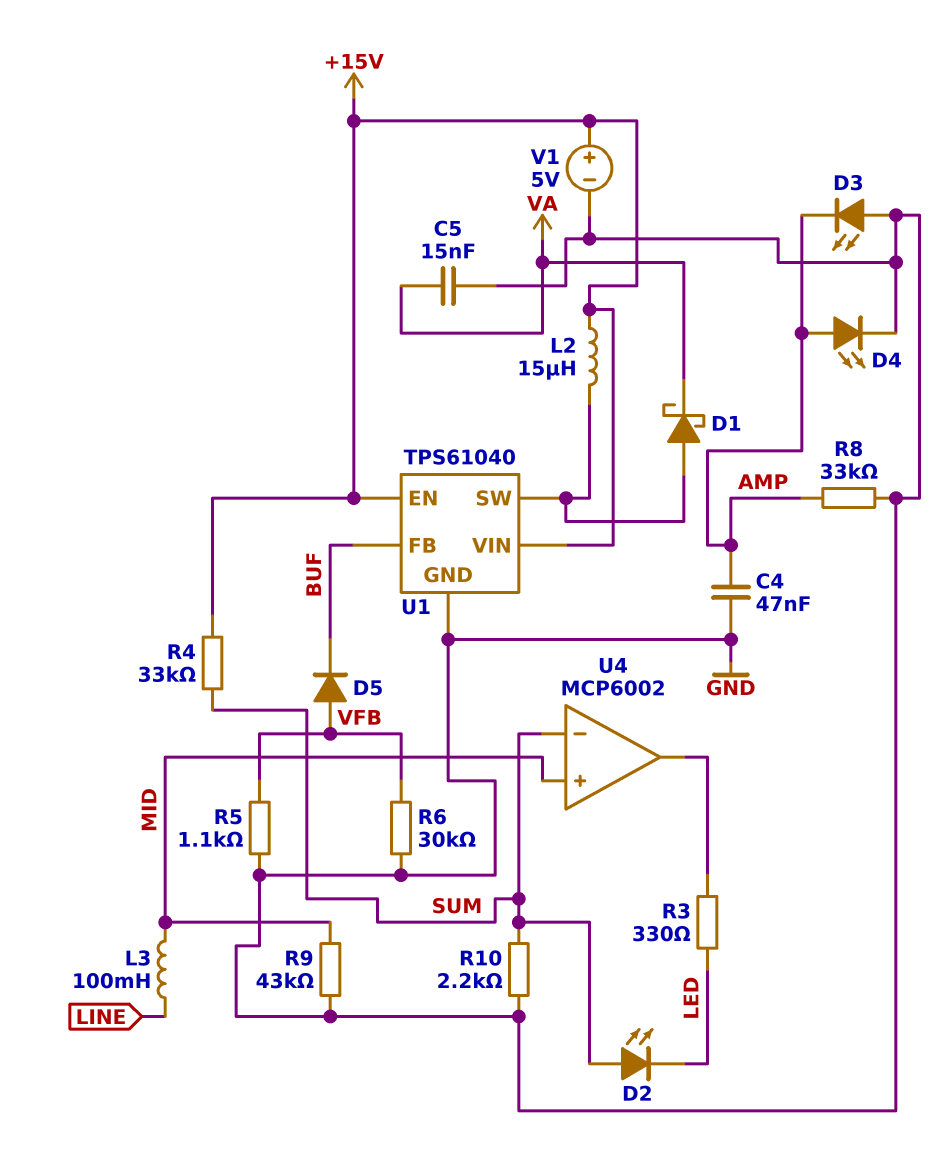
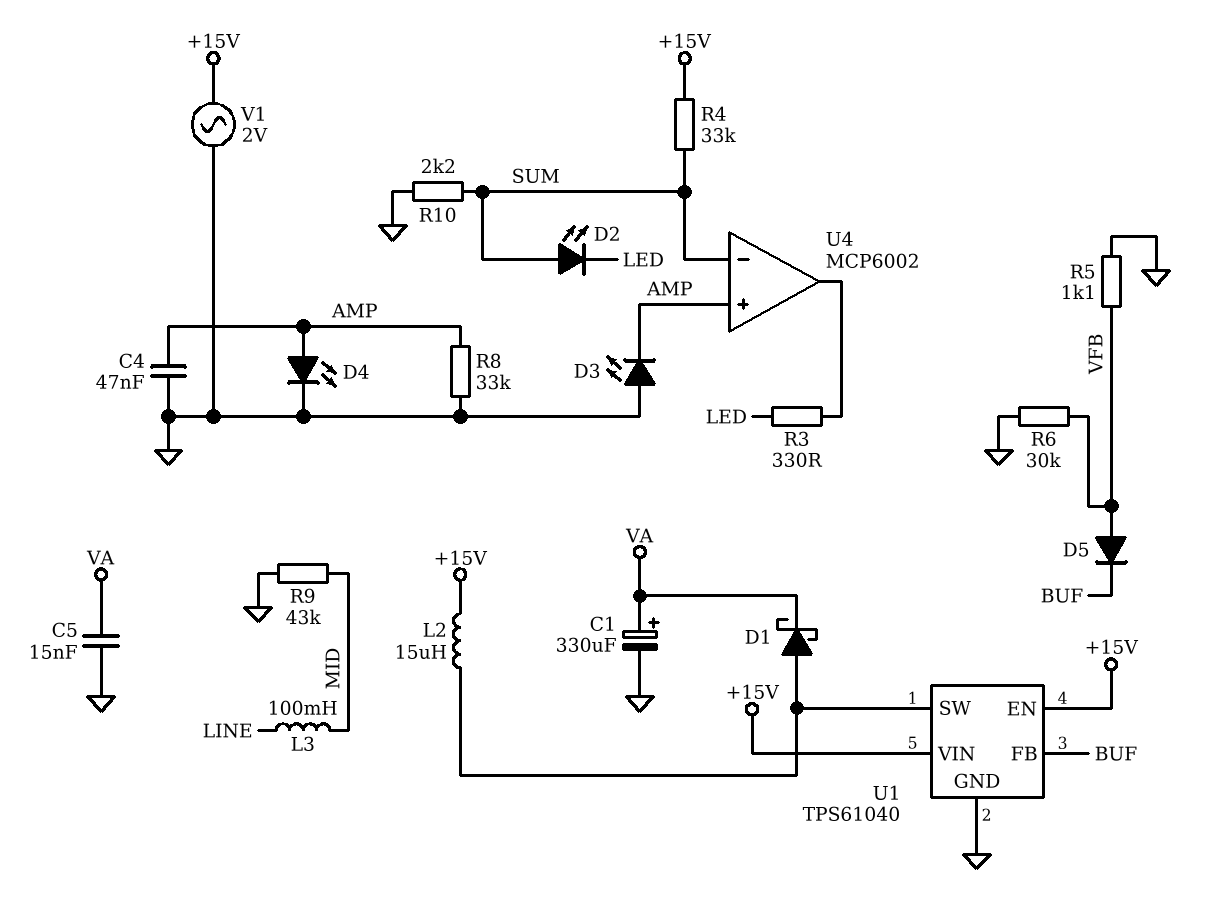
C1: none -> 330uF (plus VA, minus GND)
U4 pin in+: MID -> AMP
V1: 5V (plus +15V, minus GND) -> AC 2V (+15V, GND)

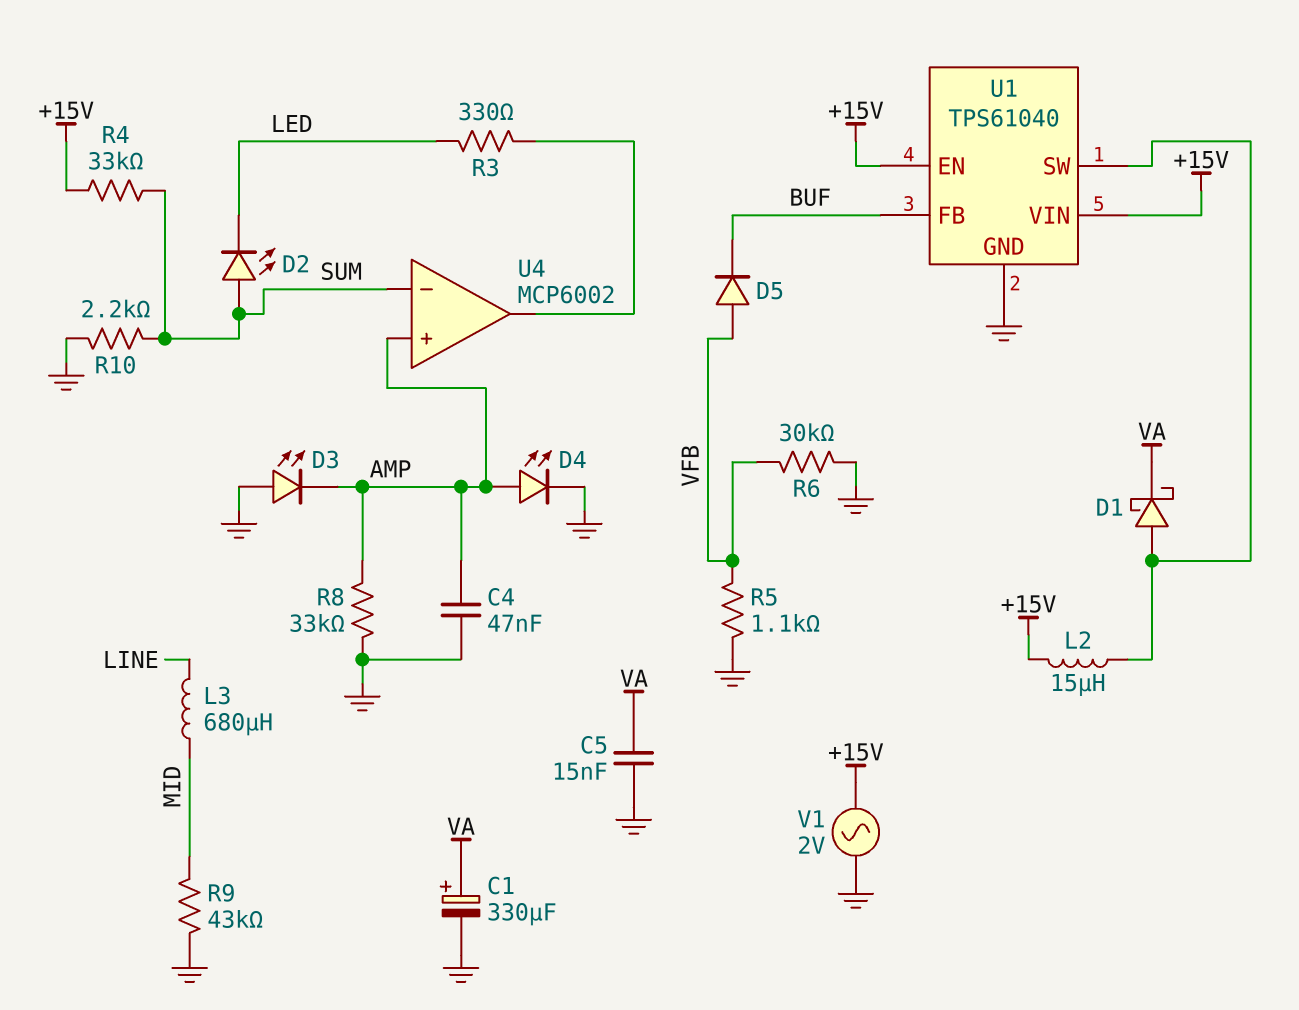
L3: 100mH (LINE, MID) -> 680uH (LINE, MID)

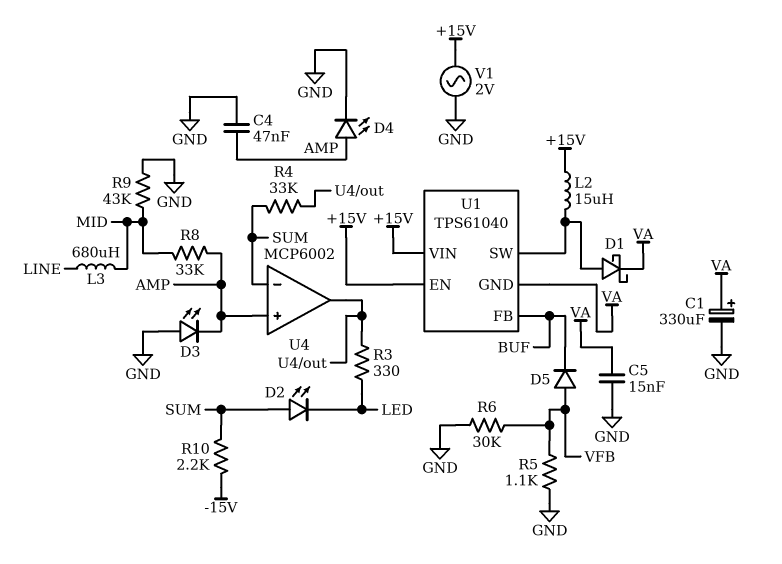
R4: 33k (+15V, SUM) -> 33k (SUM, U4/out)
R8: 33k (AMP, GND) -> 33k (AMP, MID)
R10: 2.2k (GND, SUM) -> 2.2k (-15V, SUM)
U1 pin GND: GND -> VA

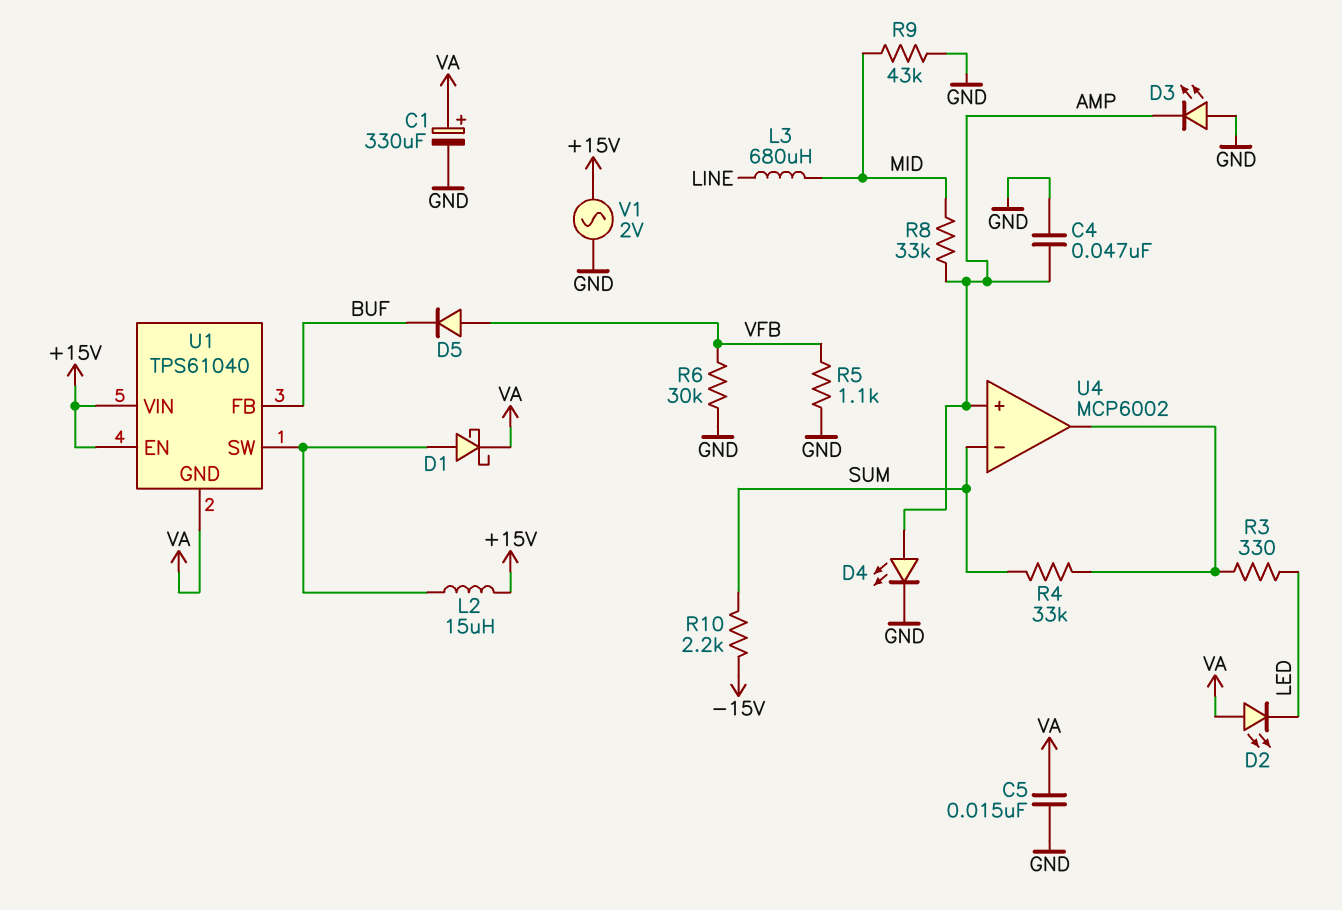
D2: LED (A SUM, K LED) -> LED (A VA, K LED)

